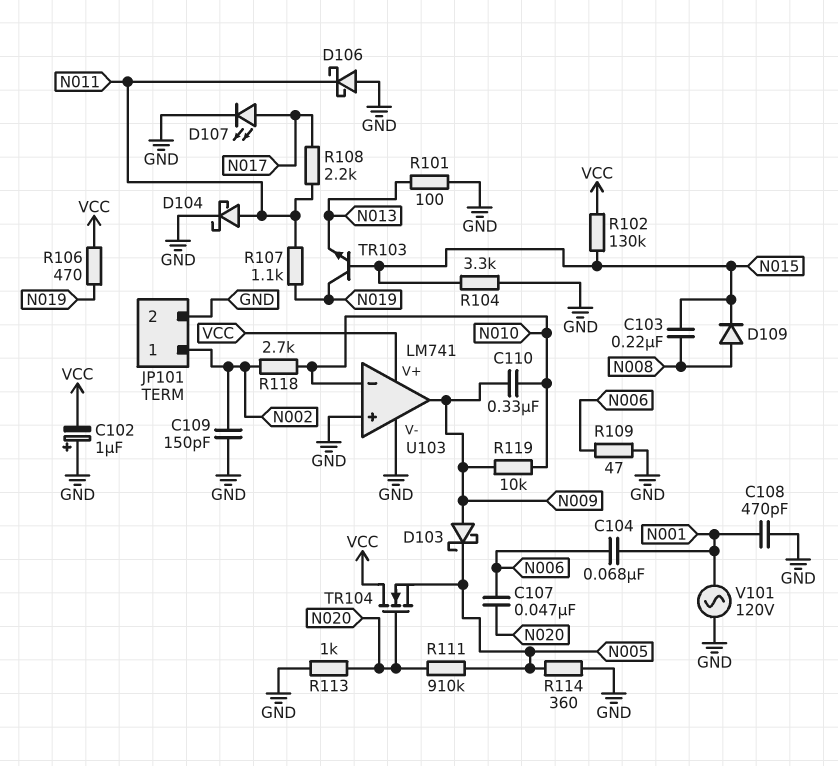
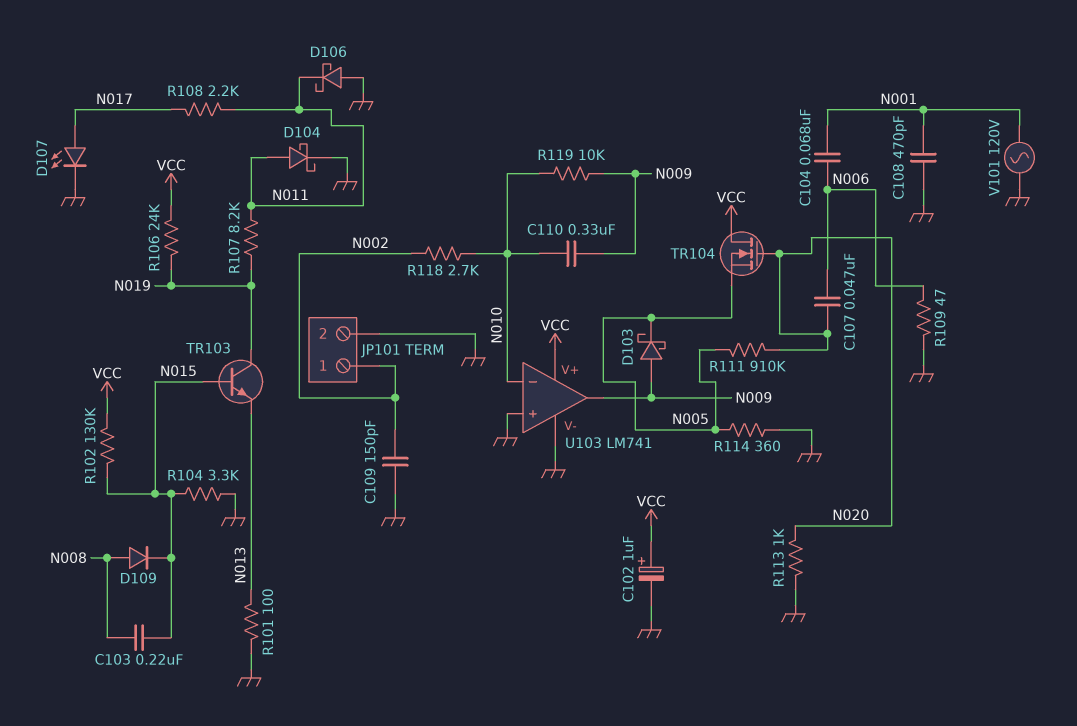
C102: 1uF (plus GND, minus VCC) -> 1uF (plus VCC, minus GND)
R106: 470 (N019, VCC) -> 24k (N019, VCC)
R107: 1.1k (N011, N019) -> 8.2k (N011, N019)

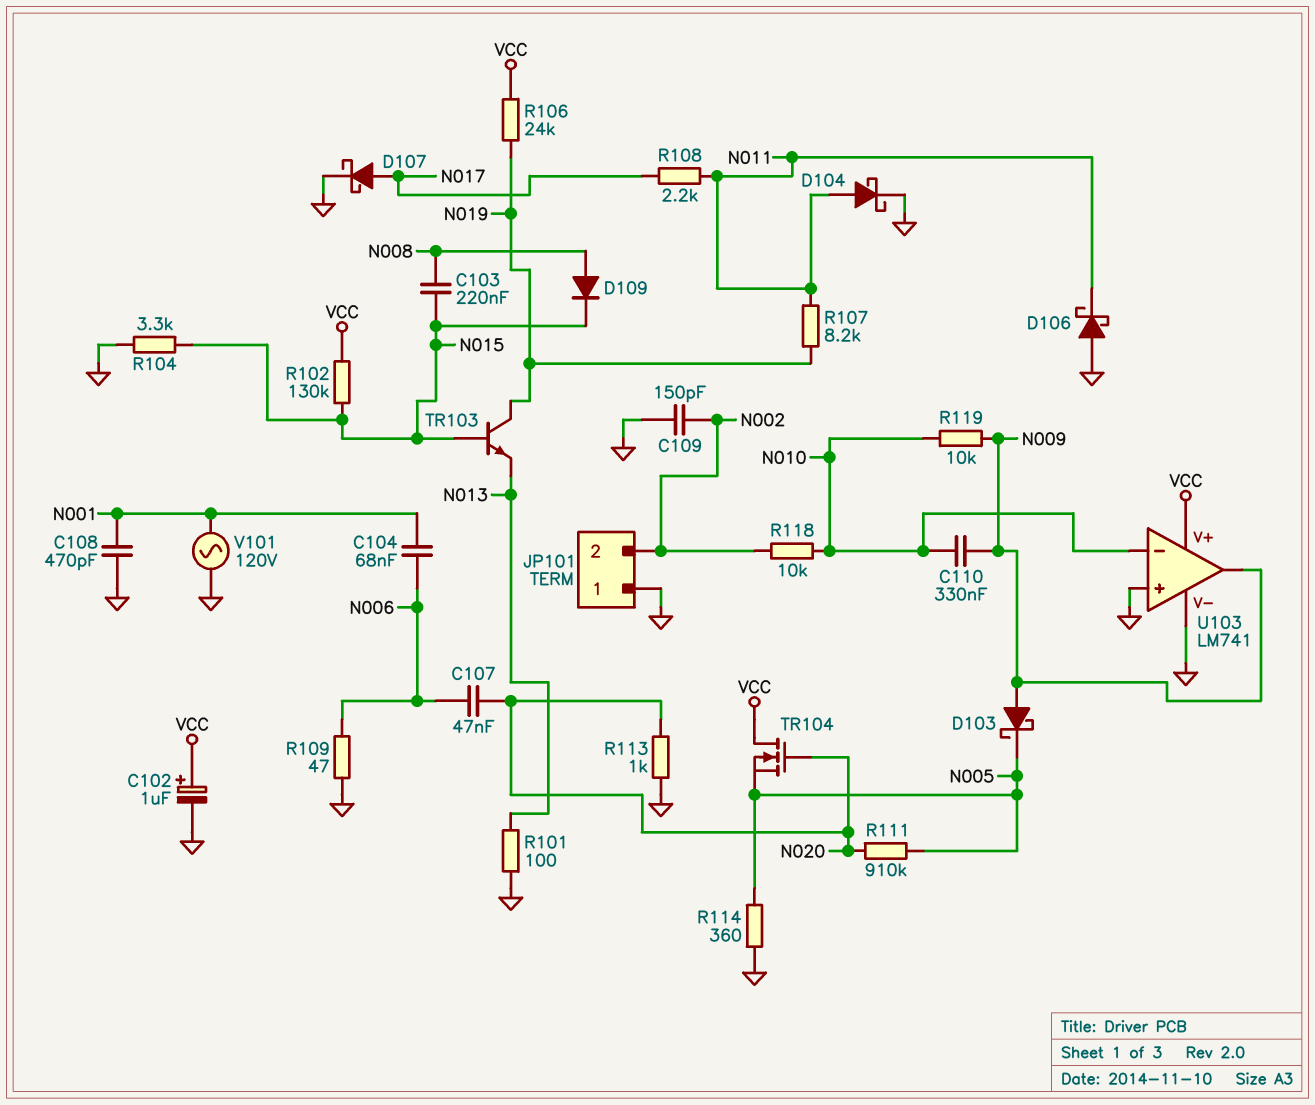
D107: LED (A N017, K GND) -> schottky (A N017, K GND)
JP101 pin 1: N002 -> GND
JP101 pin 2: GND -> N002
R118: 2.7k (N002, N010) -> 10k (N002, N010)

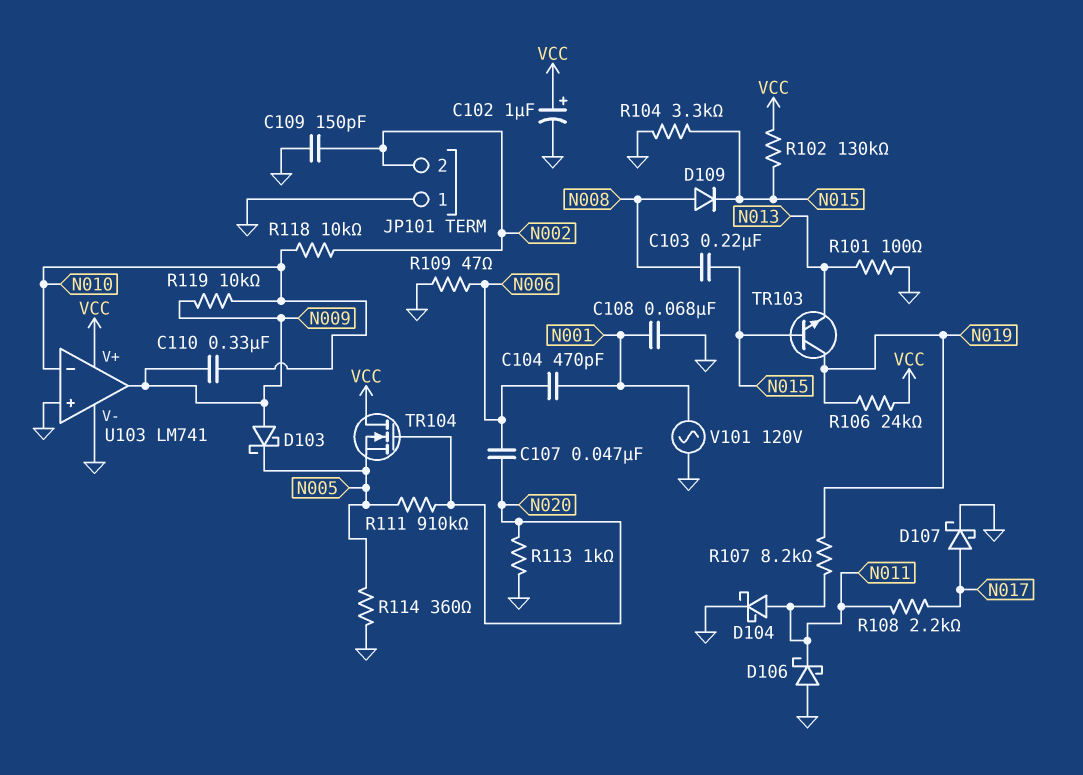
C104: 68nF (N001, N006) -> 470pF (N001, N006)
C108: 470pF (GND, N001) -> 68nF (GND, N001)

